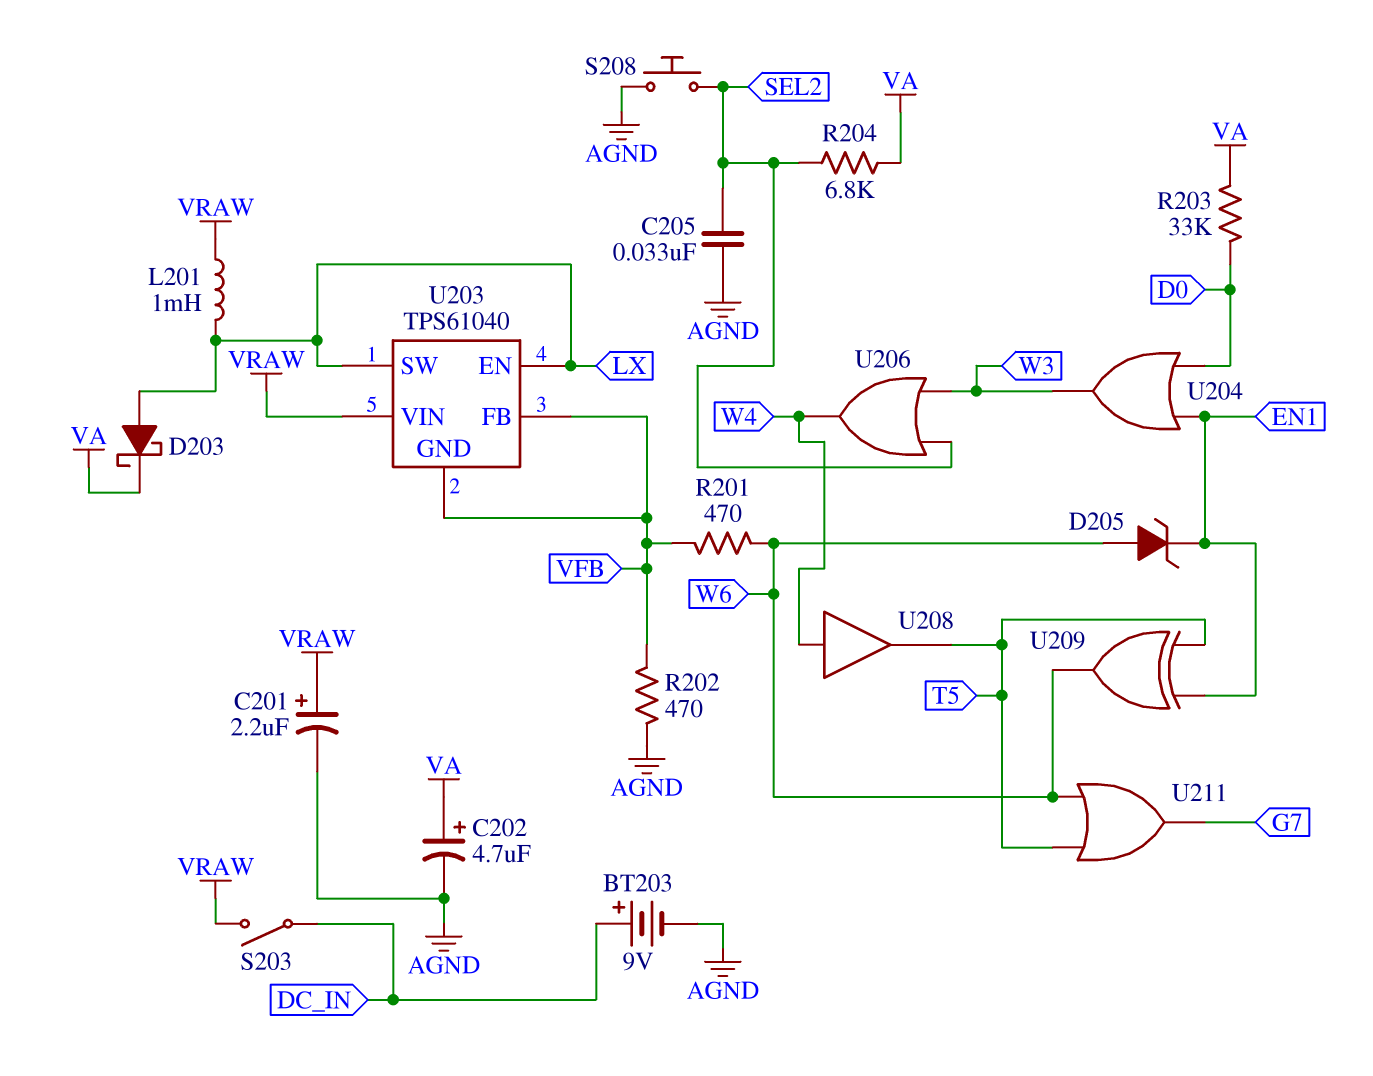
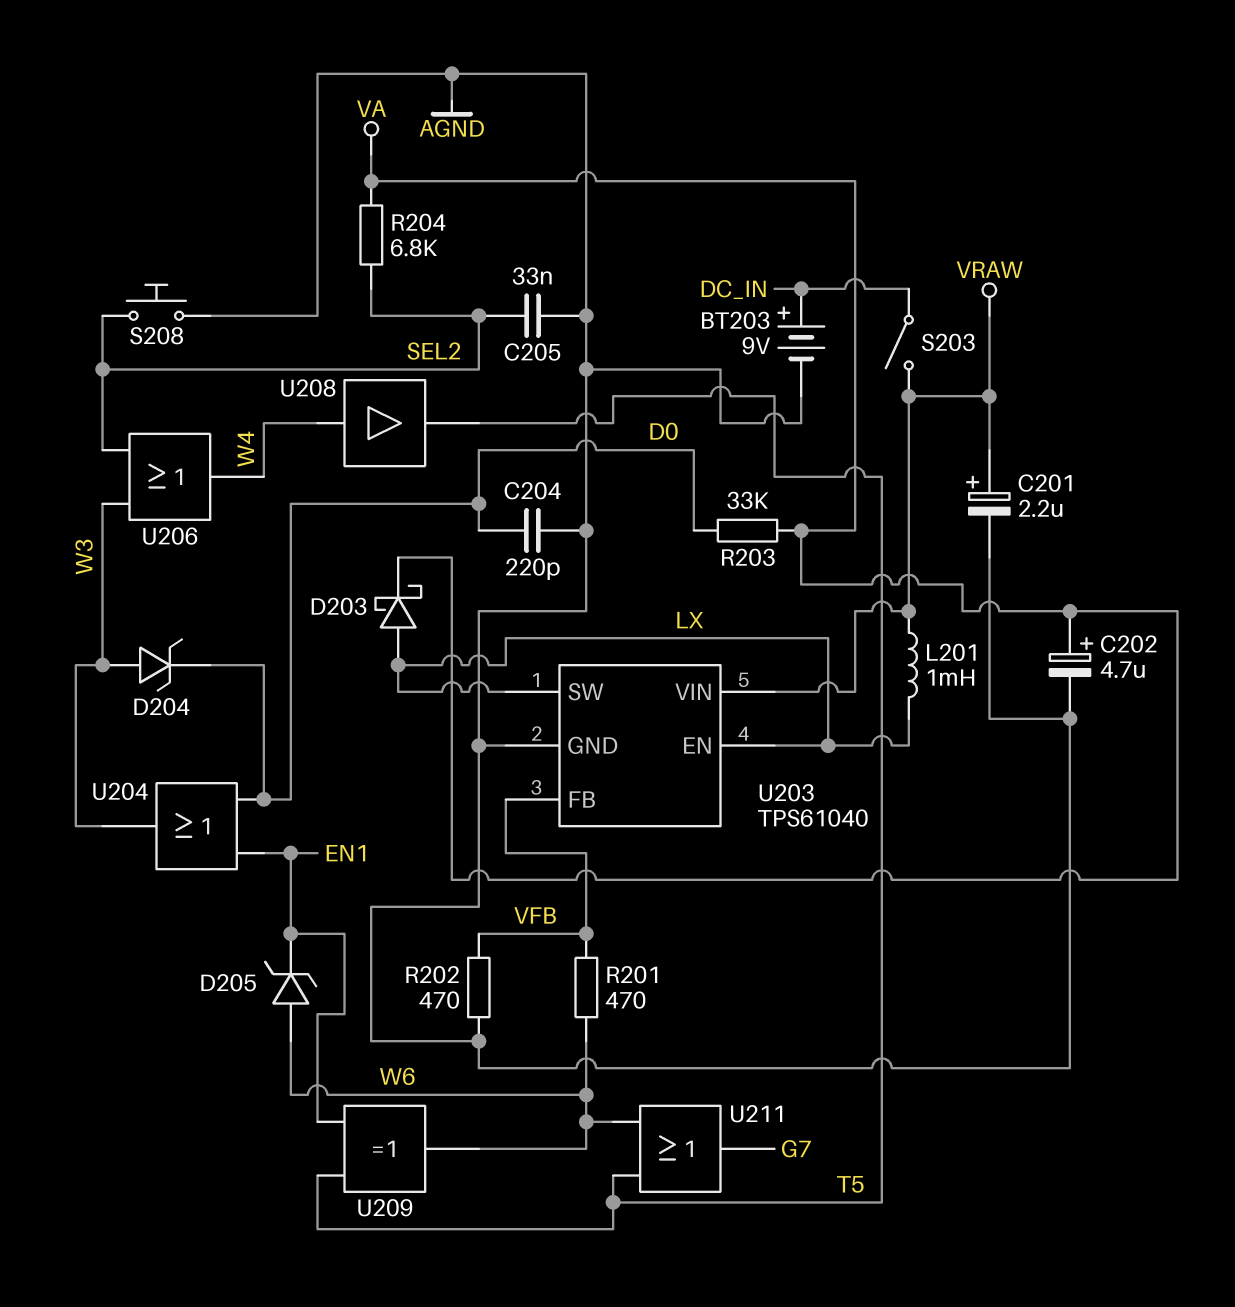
C204: none -> 220pF (AGND, D0)
D204: none -> zener (A W3, K D0)
U203 pin GND: VFB -> AGND

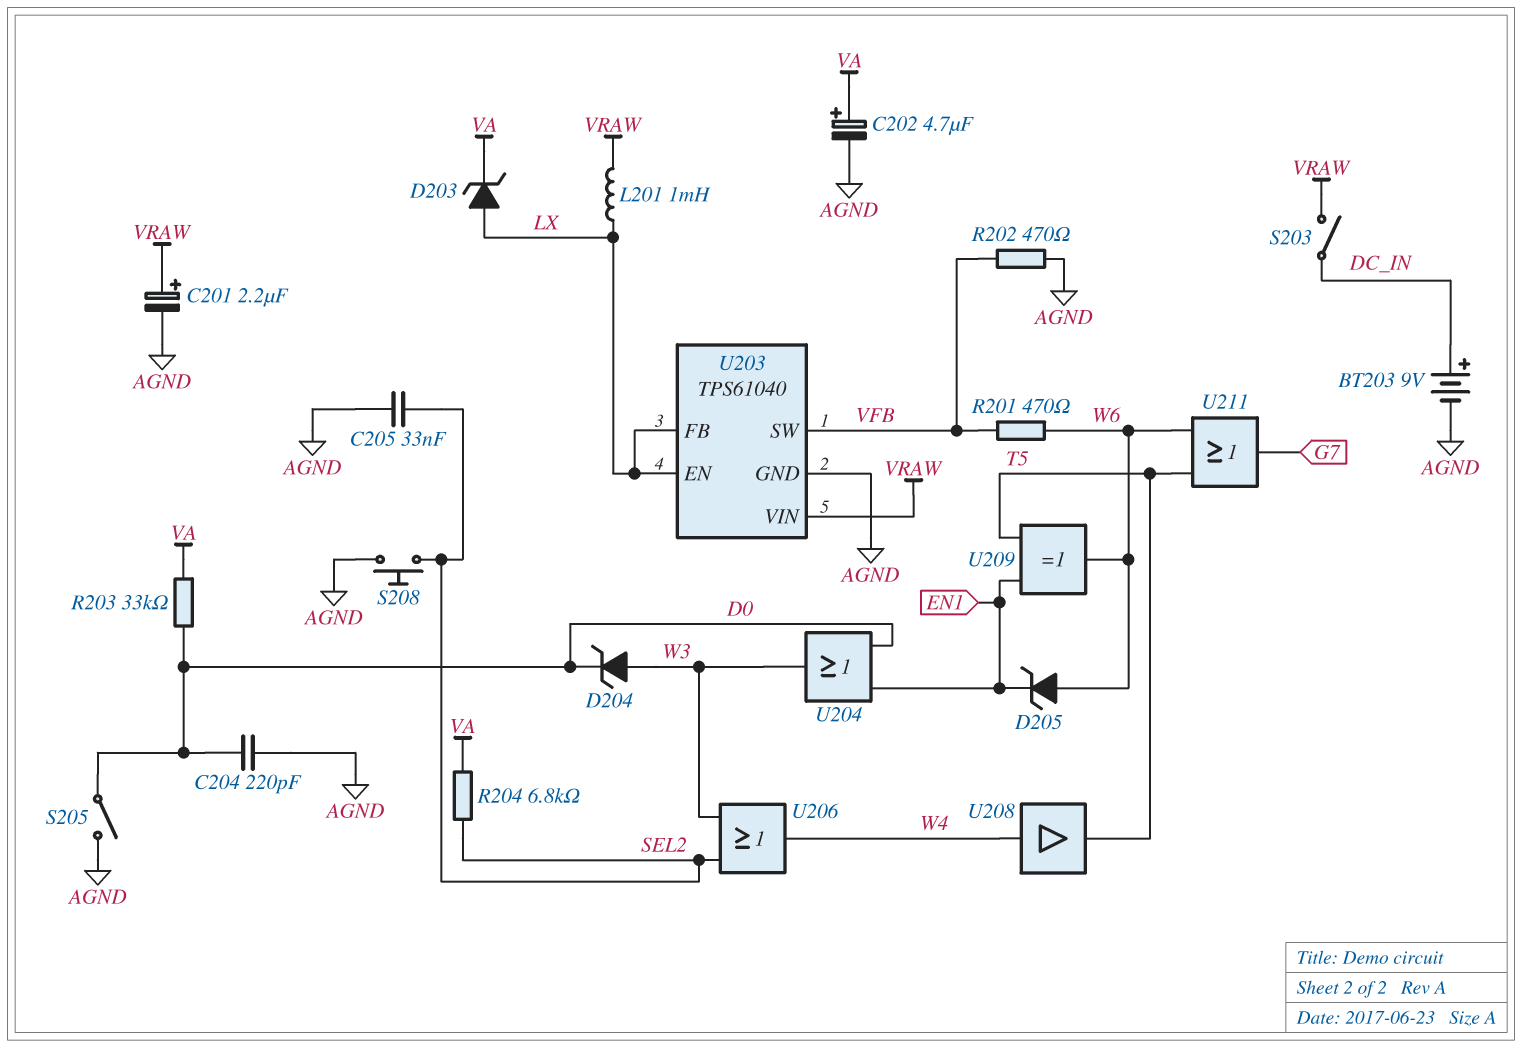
D203: schottky (A LX, K VA) -> zener (A LX, K VA)
S205: none -> switch (AGND, D0)
U203 pin FB: VFB -> LX
U203 pin SW: LX -> VFB

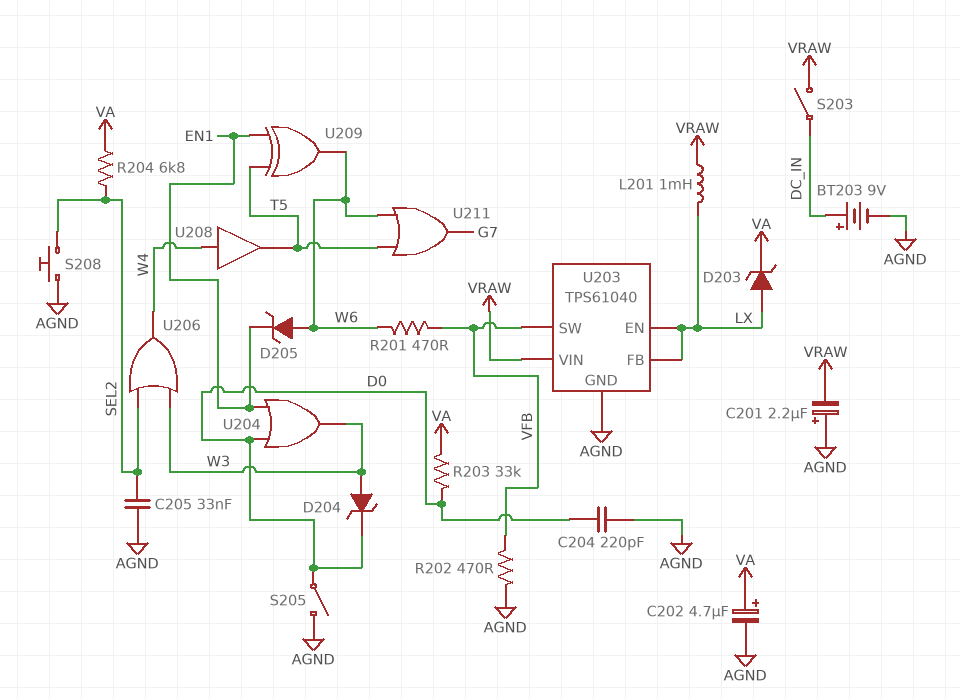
C201: 2.2uF (plus VRAW, minus AGND) -> 2.2uF (plus AGND, minus VRAW)

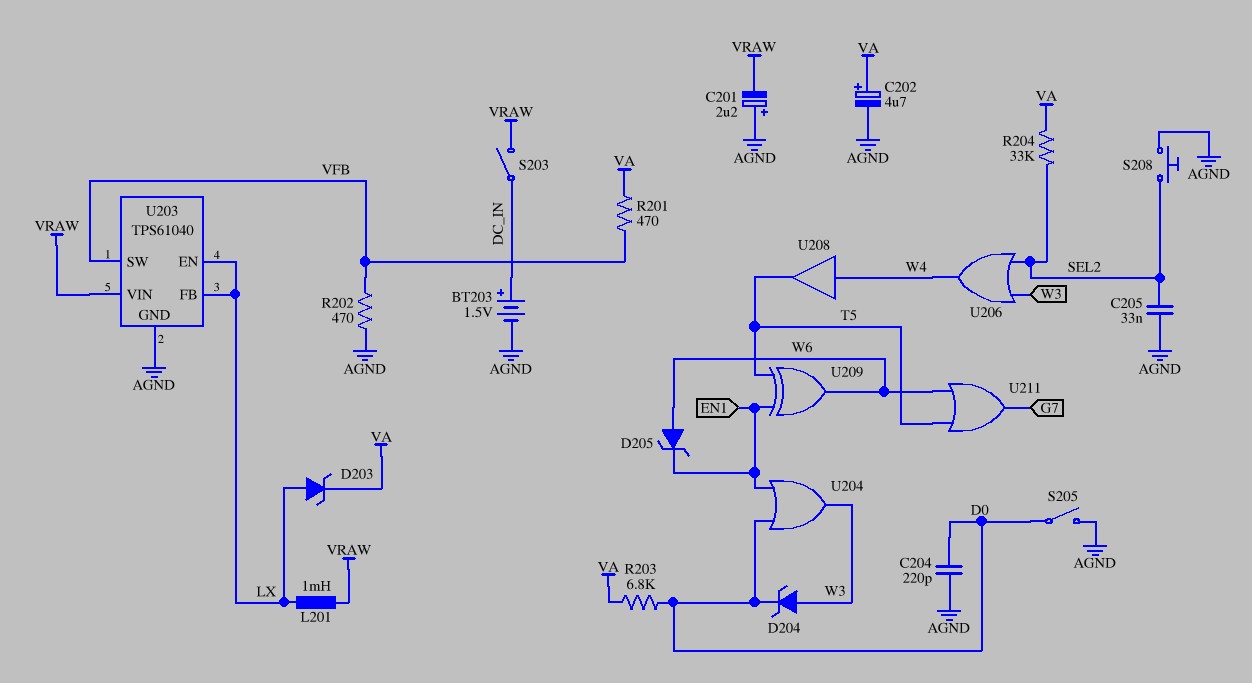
BT203: 9V (plus DC_IN, minus AGND) -> 1.5V (plus DC_IN, minus AGND)
R201: 470 (VFB, W6) -> 470 (VA, VFB)
R203: 33k (D0, VA) -> 6.8k (D0, VA)
R204: 6.8k (SEL2, VA) -> 33k (SEL2, VA)

